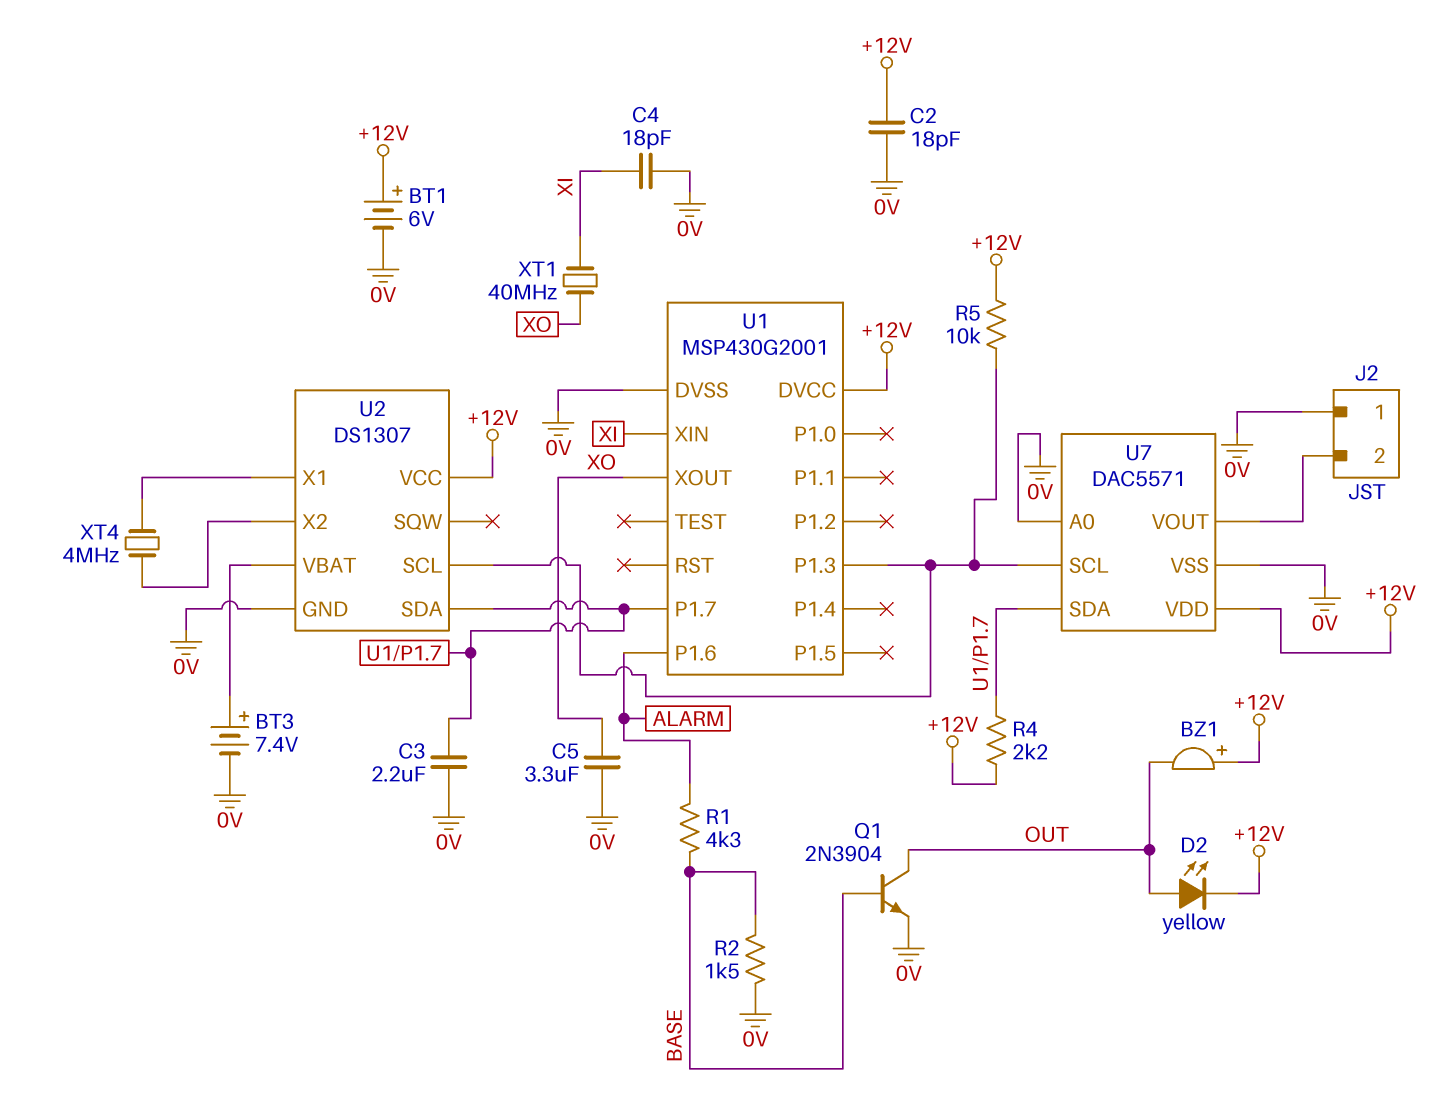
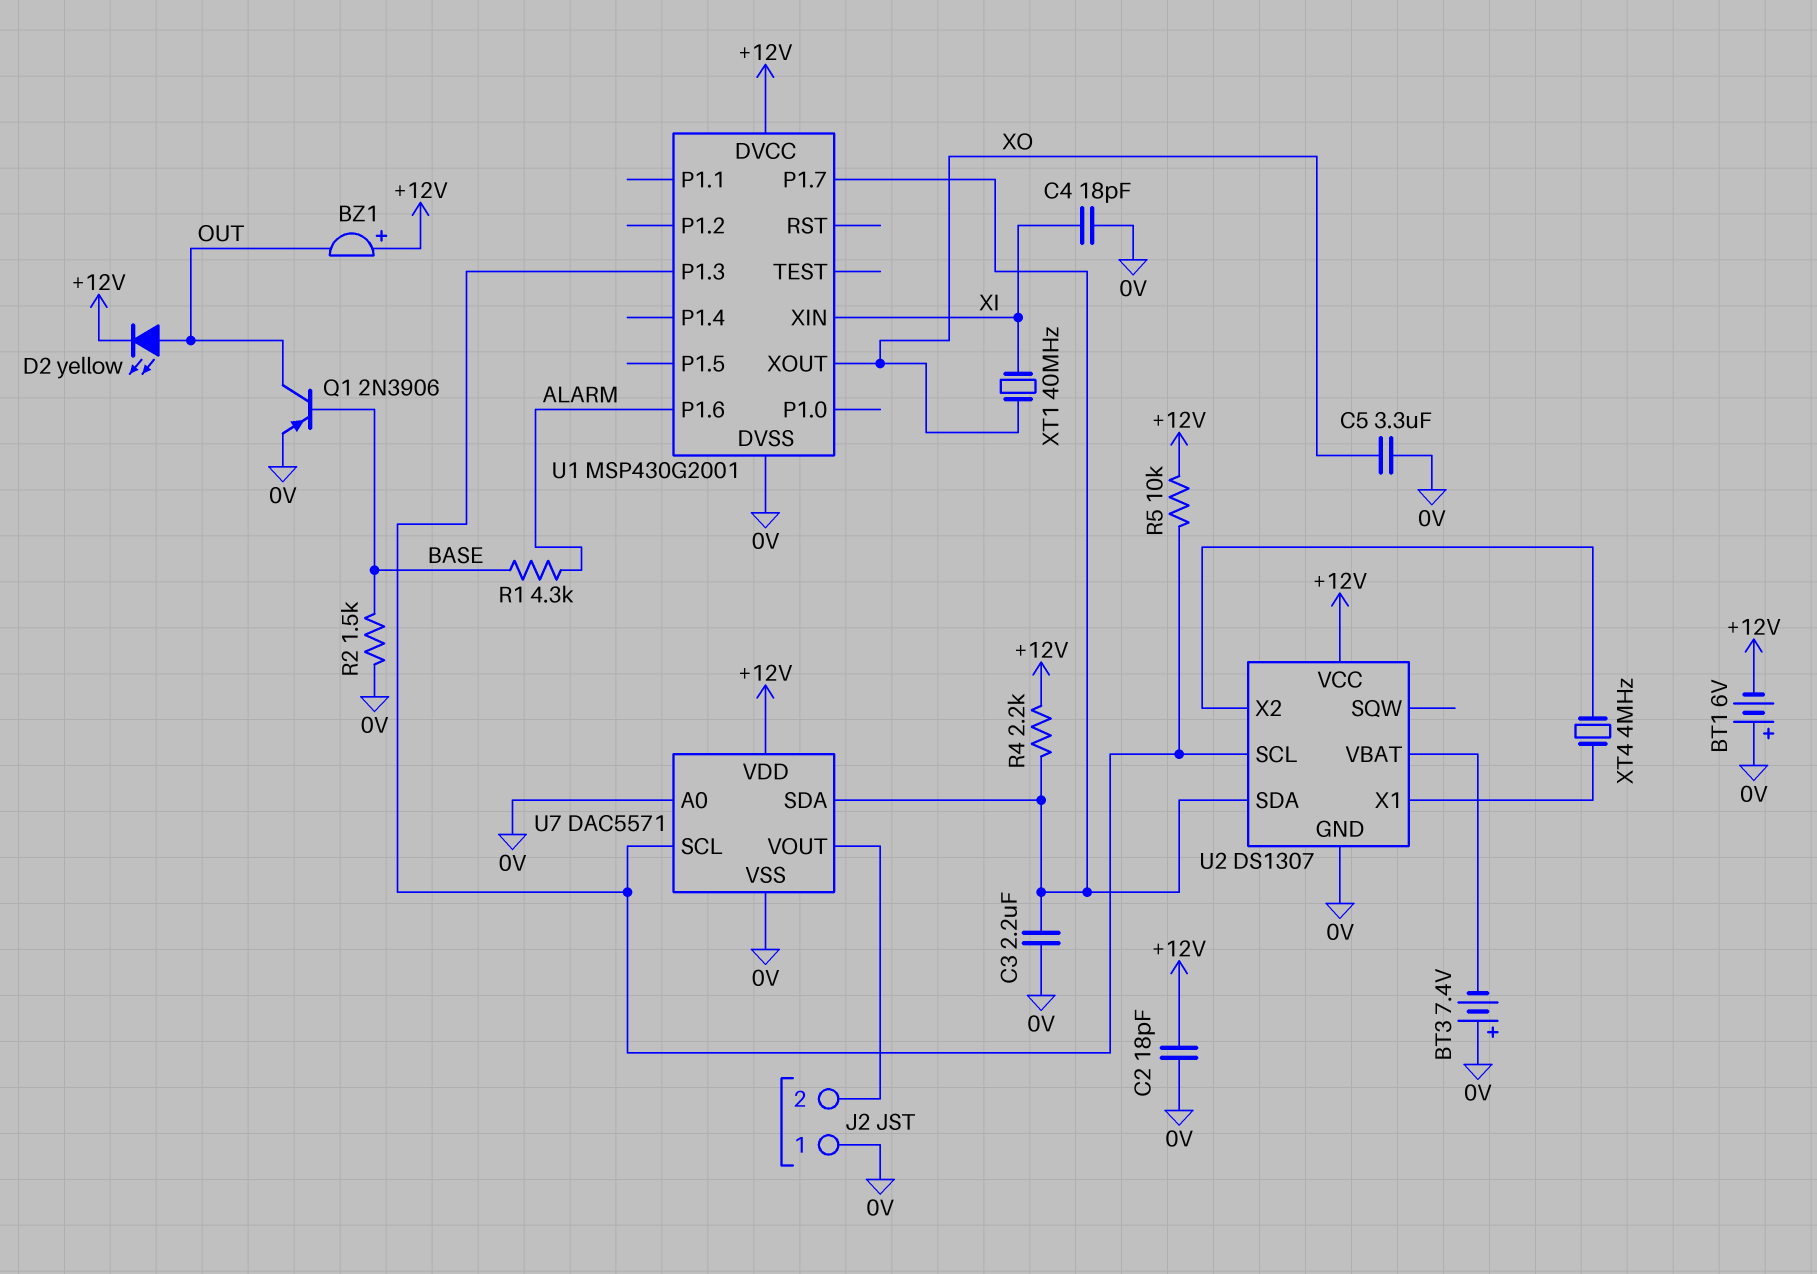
BT1: 6V (plus +12V, minus 0V) -> 6V (plus 0V, minus +12V)
BT3: 7.4V (plus U2/VBAT, minus 0V) -> 7.4V (plus 0V, minus U2/VBAT)
Q1: NPN 2N3904 (B BASE, C OUT, E 0V) -> PNP 2N3906 (B BASE, C OUT, E 0V)

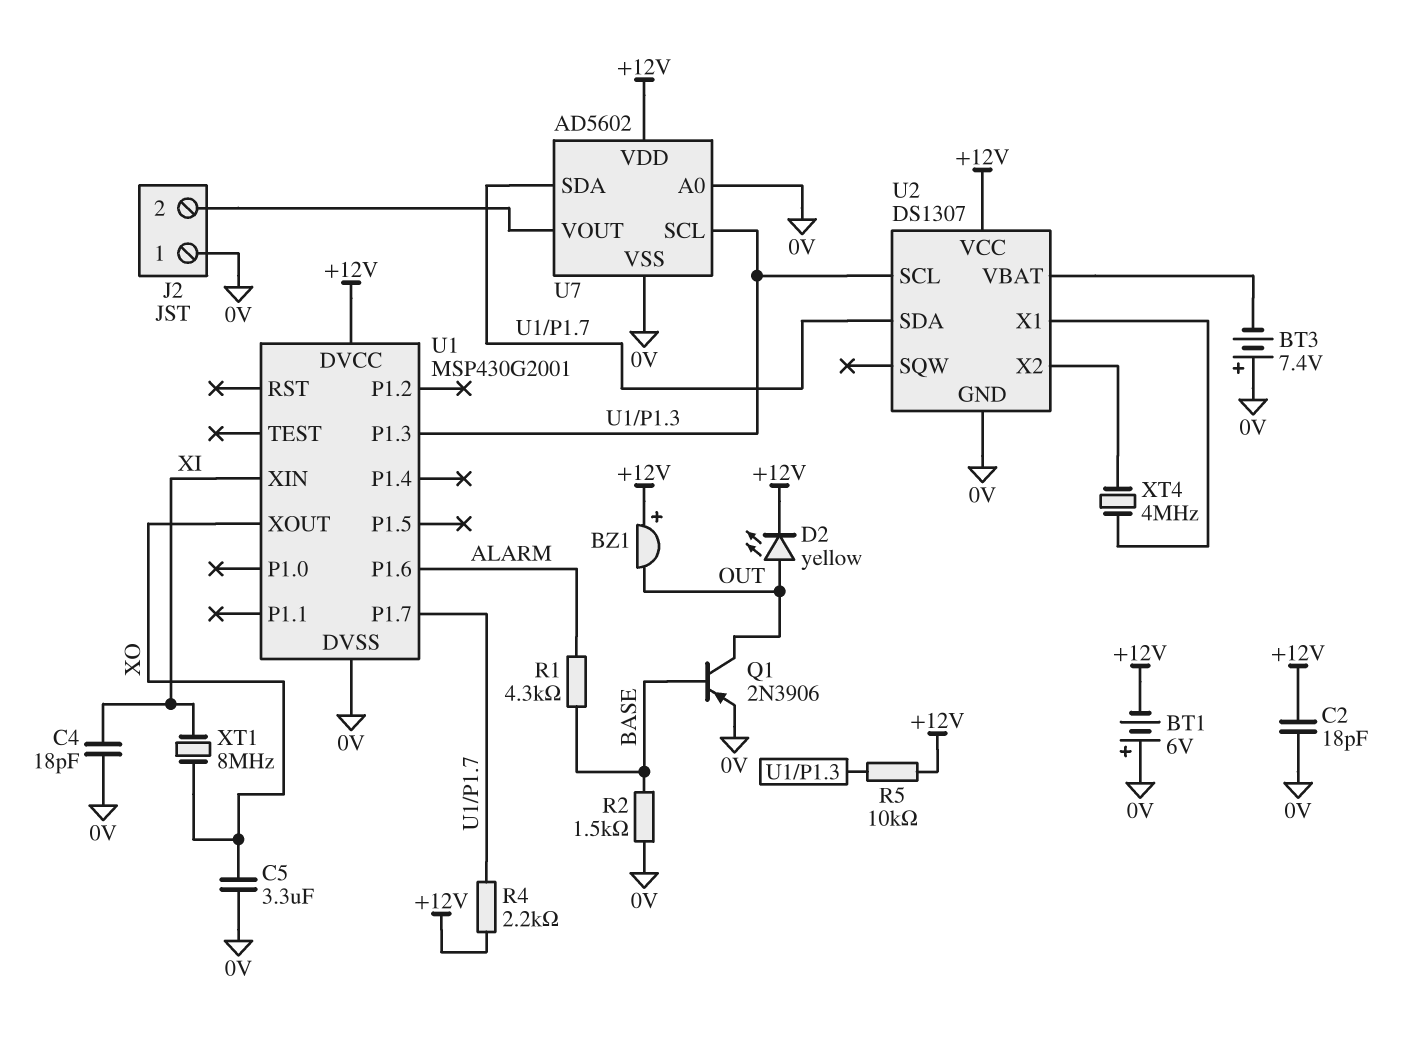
C3: 2.2uF (0V, U1/P1.7) -> none
U7: DAC5571 -> AD5602
XT1: 40MHz (XI, XO) -> 8MHz (XI, XO)

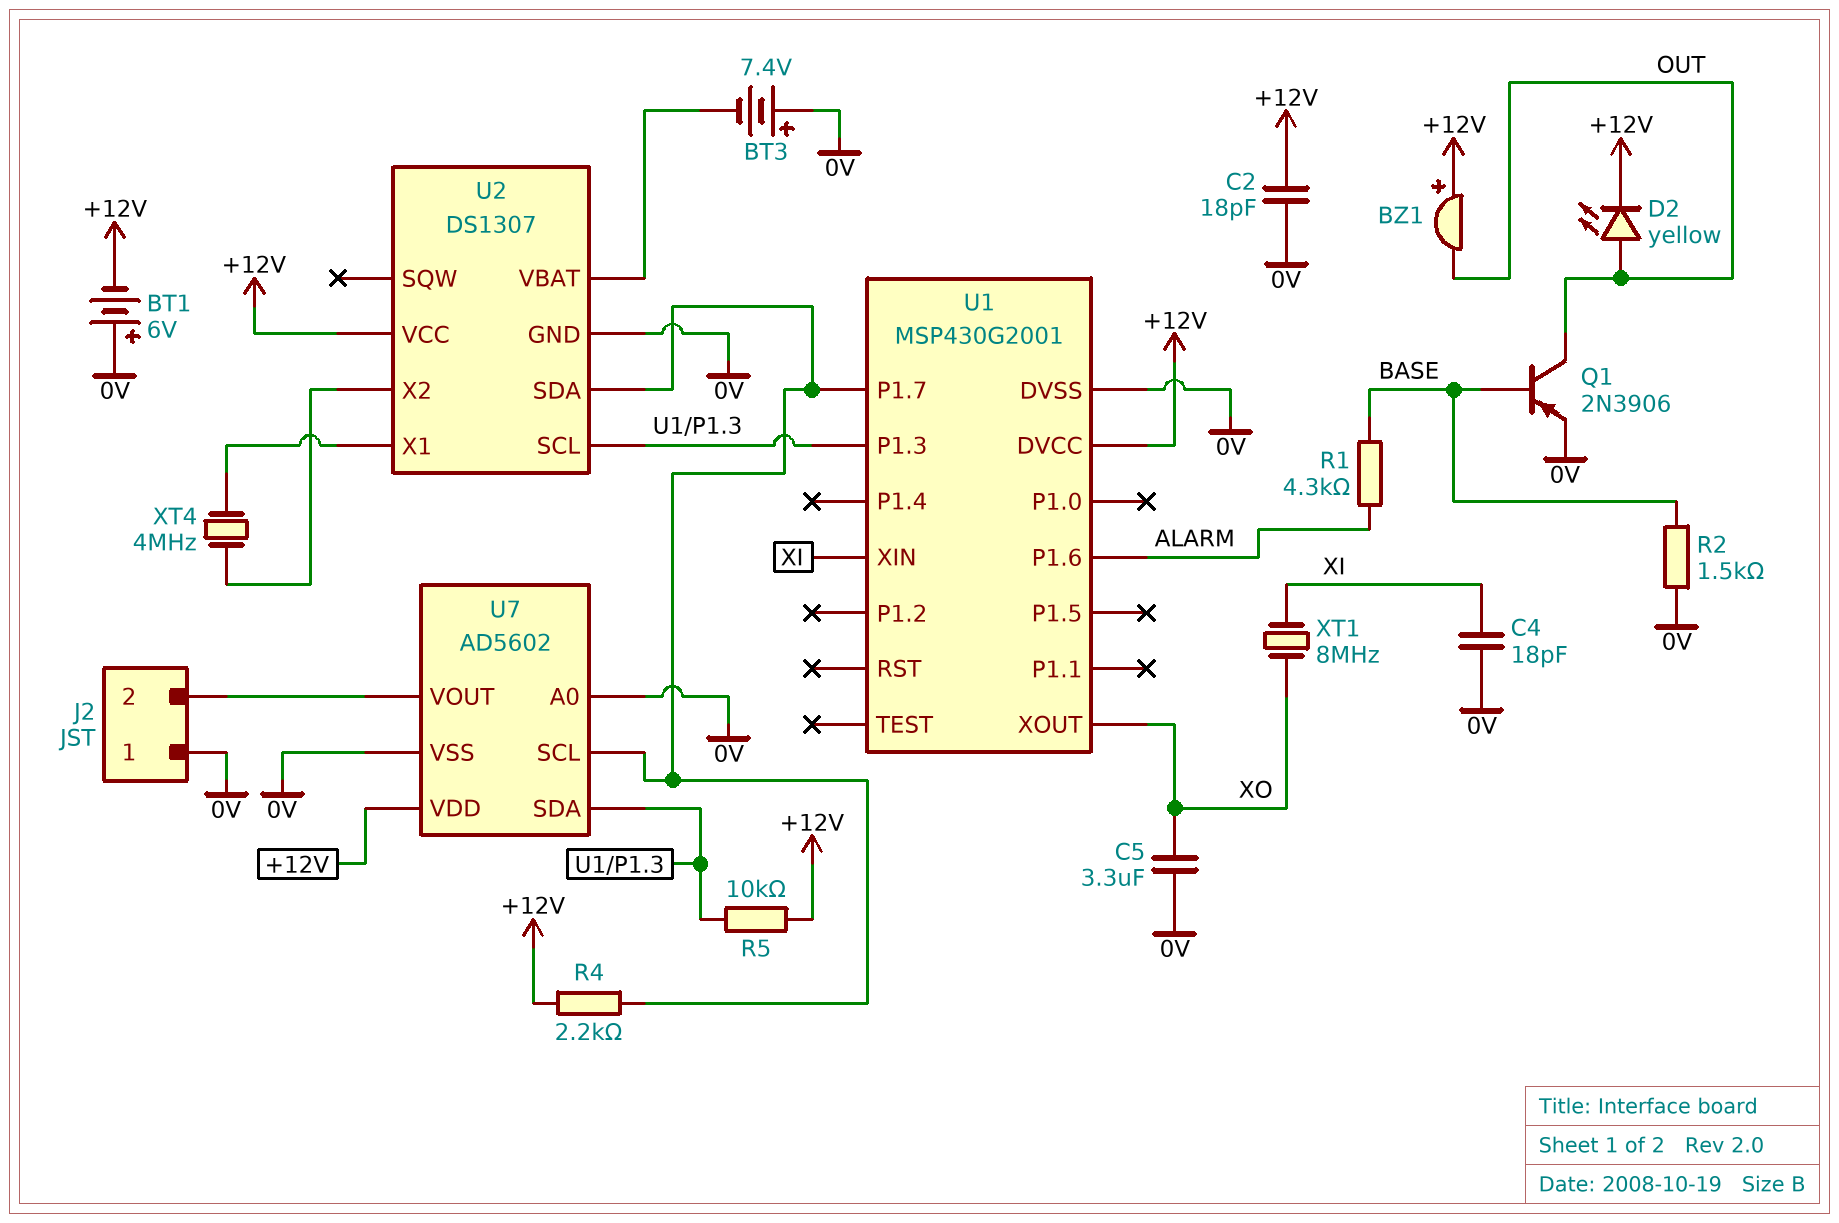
U7 pin SCL: U1/P1.3 -> U1/P1.7
U7 pin SDA: U1/P1.7 -> U1/P1.3

